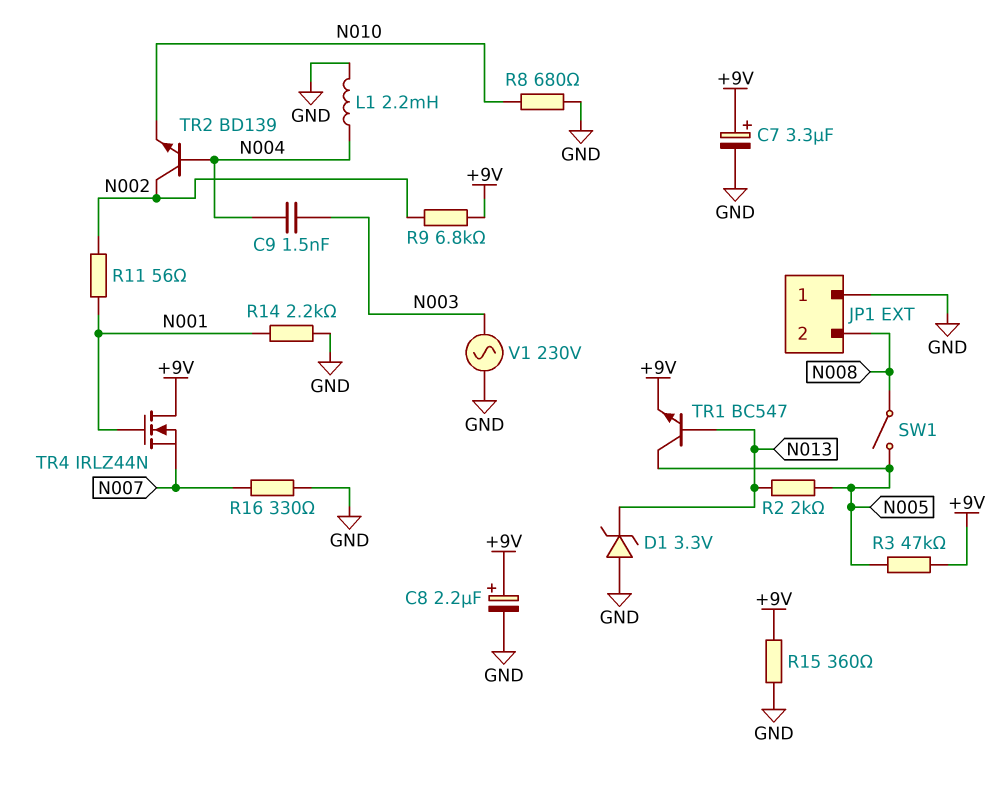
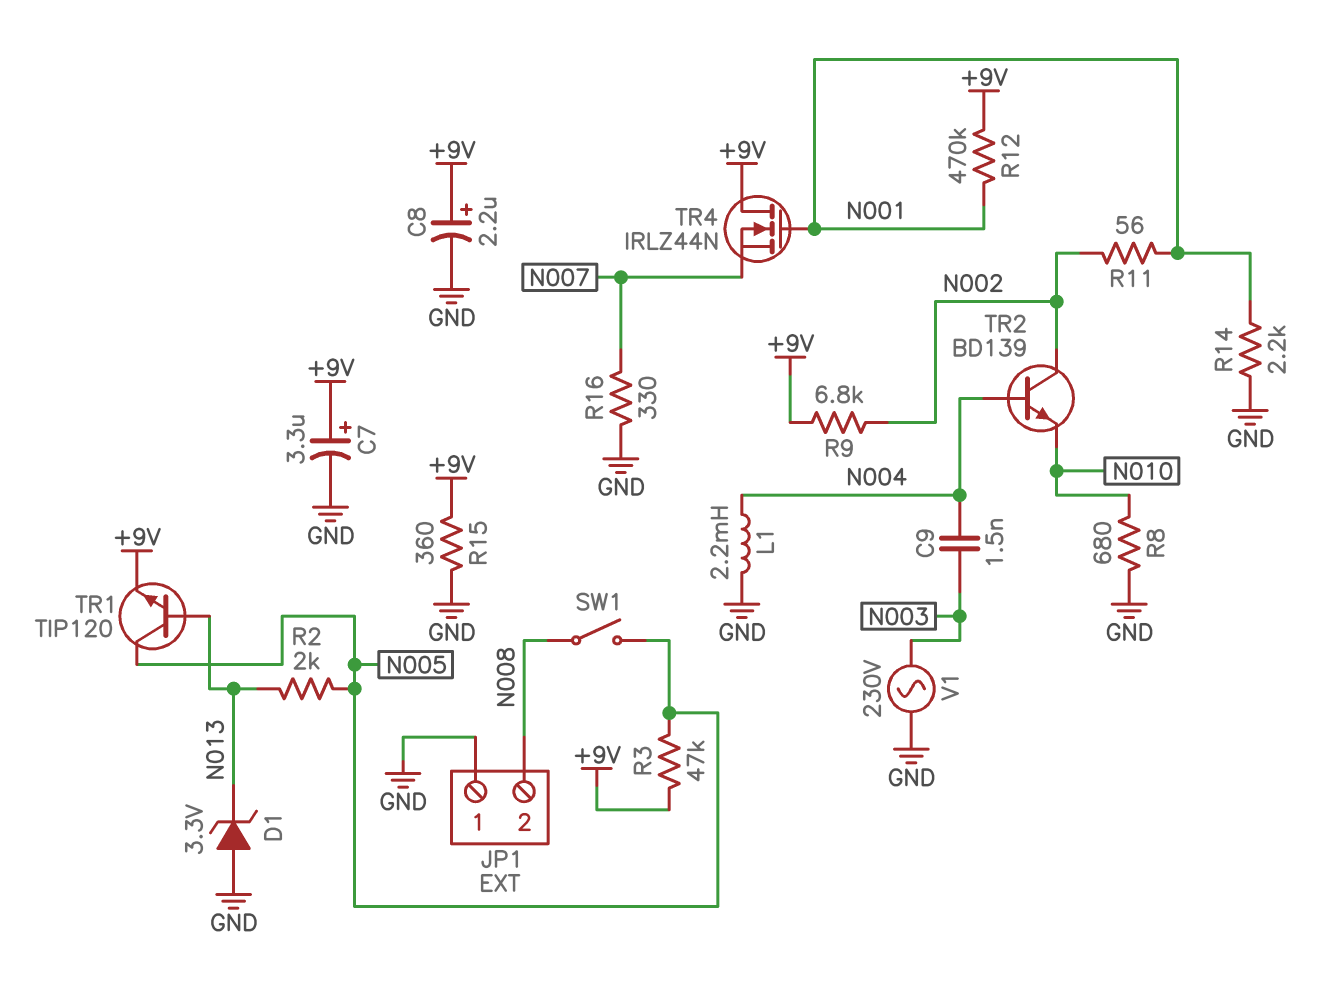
R12: none -> 470k (+9V, N001)
TR1: NPN BC547 (B N013, C N005, E +9V) -> NPN TIP120 (B N013, C N005, E +9V)

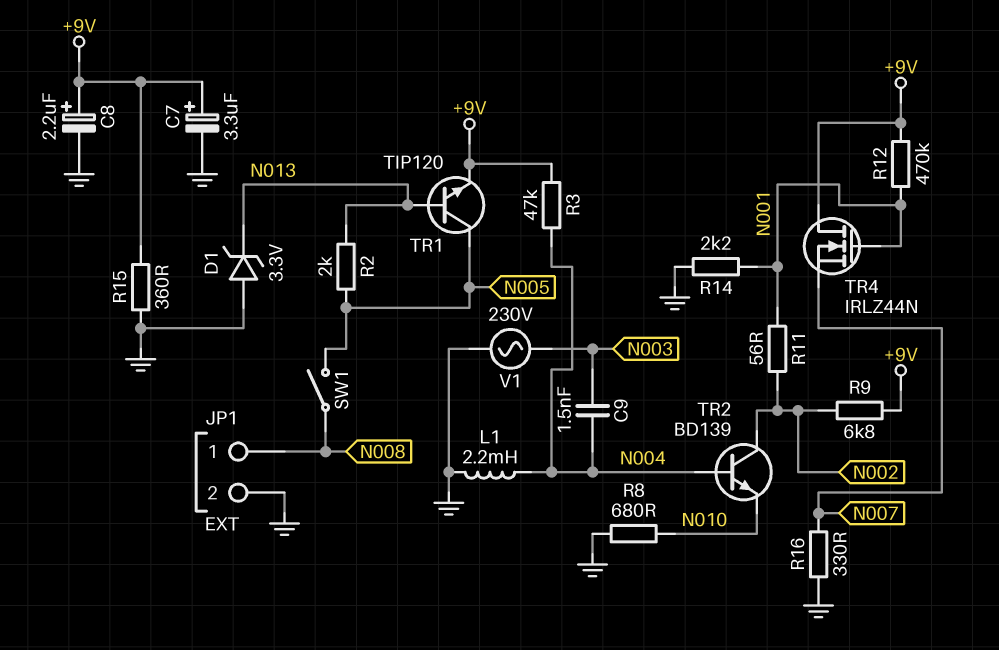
JP1 pin 1: GND -> N008
JP1 pin 2: N008 -> GND
R3: 47k (+9V, N005) -> 47k (+9V, N004)

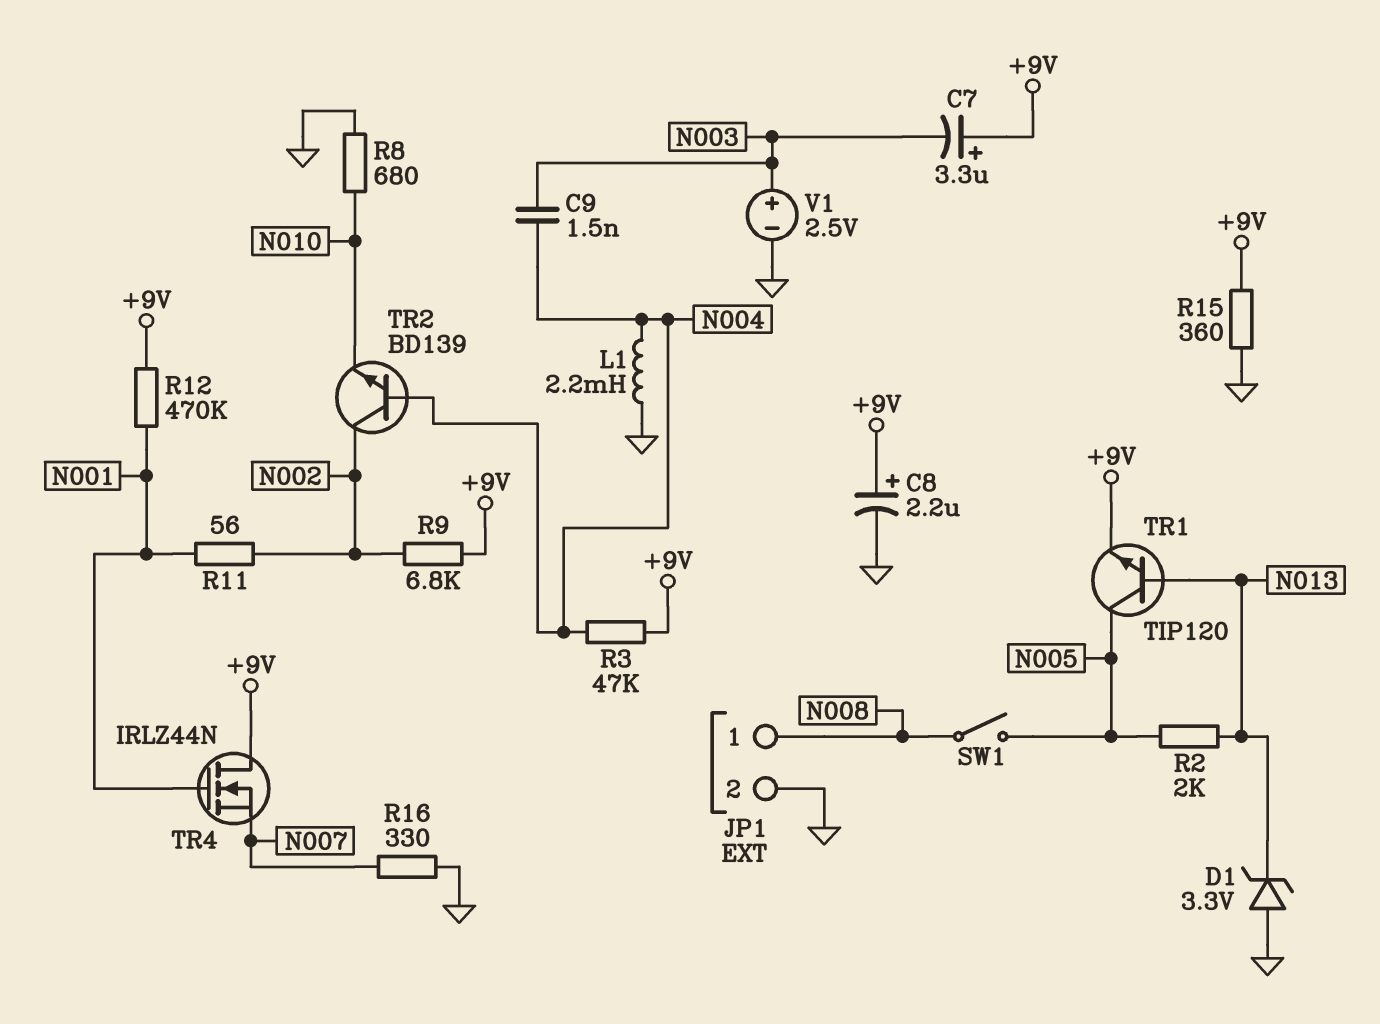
C7: 3.3uF (plus +9V, minus GND) -> 3.3uF (plus +9V, minus N003)
R14: 2.2k (GND, N001) -> none
V1: AC 230V (GND, N003) -> 2.5V (plus N003, minus GND)

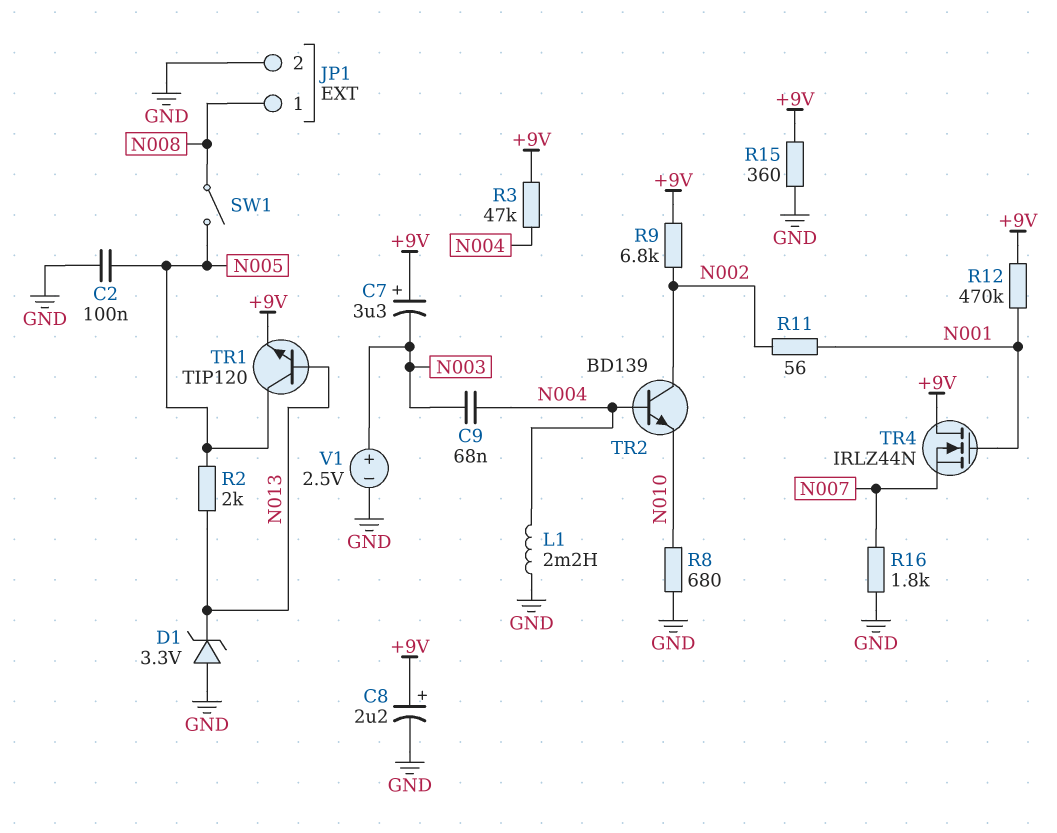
C2: none -> 100nF (GND, N005)
C9: 1.5nF (N003, N004) -> 68nF (N003, N004)
R16: 330 (GND, N007) -> 1.8k (GND, N007)

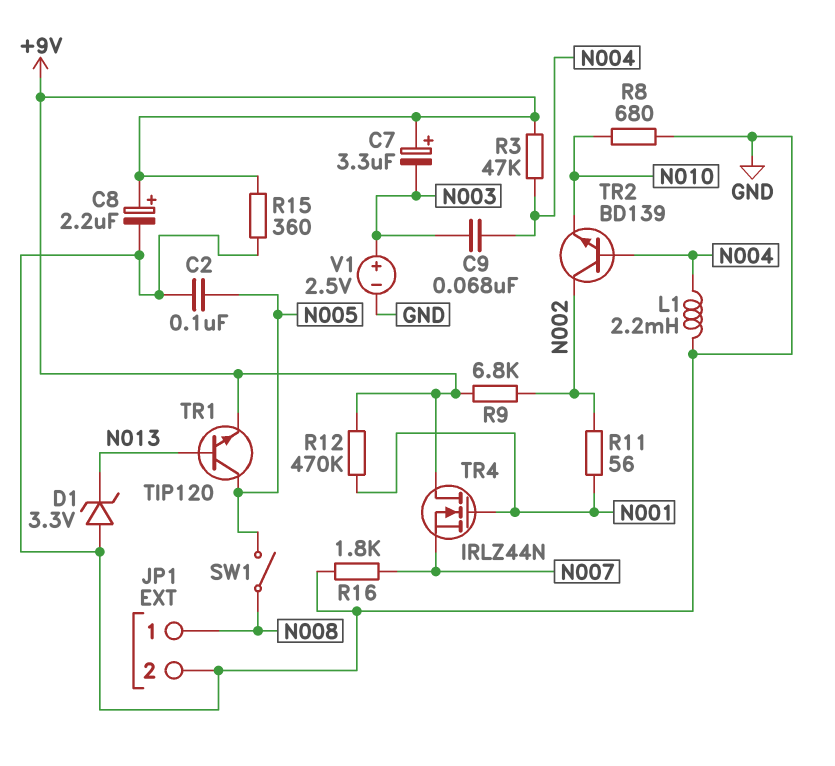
R2: 2k (N005, N013) -> none

